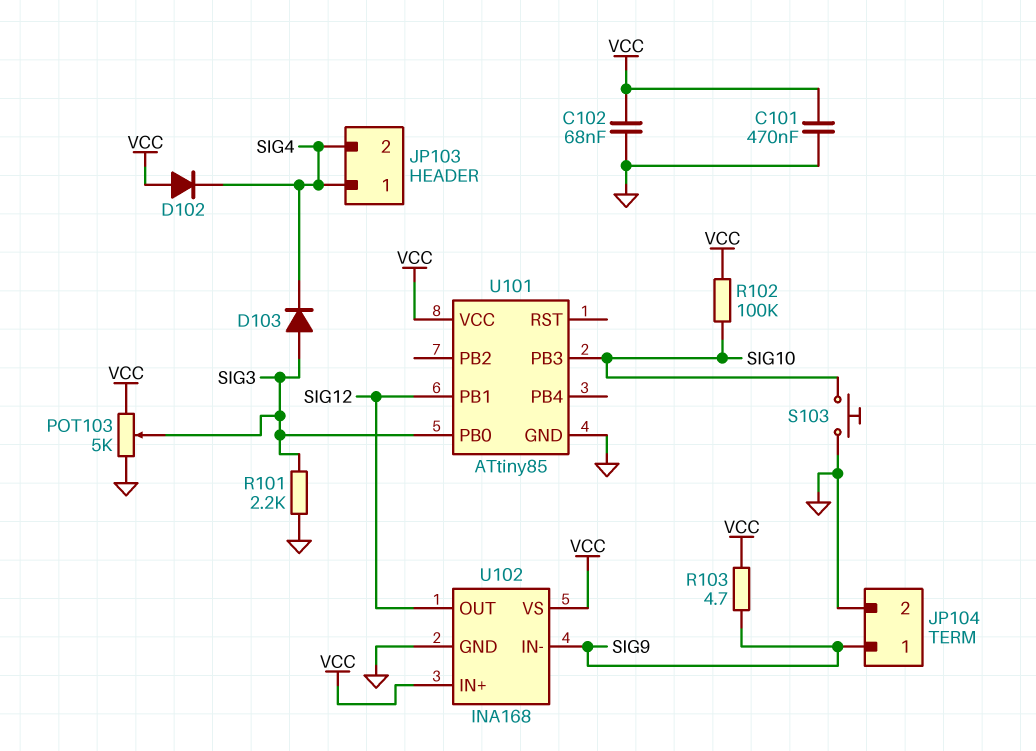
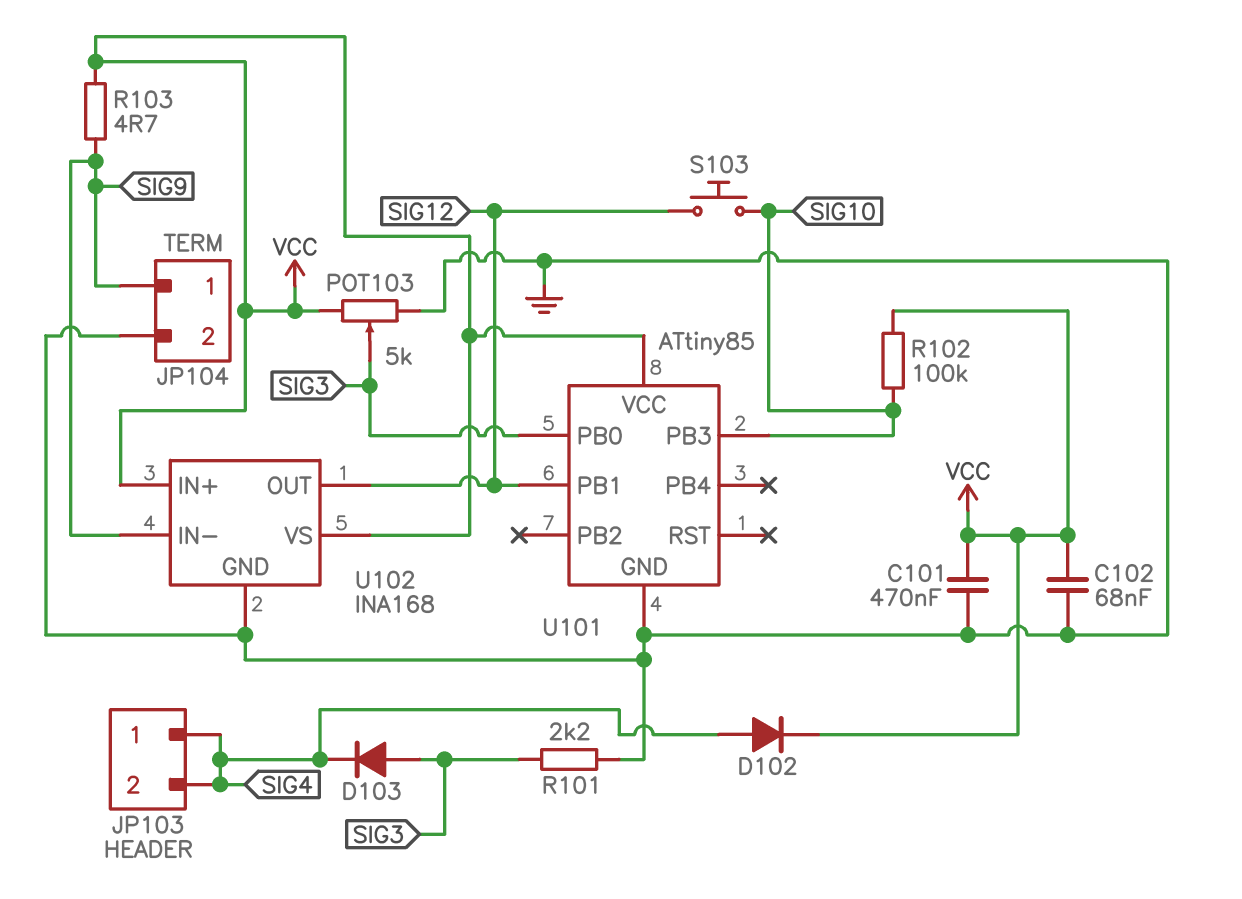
D102: diode (A VCC, K SIG4) -> diode (A SIG4, K VCC)
S103: button (GND, SIG10) -> button (SIG10, SIG12)

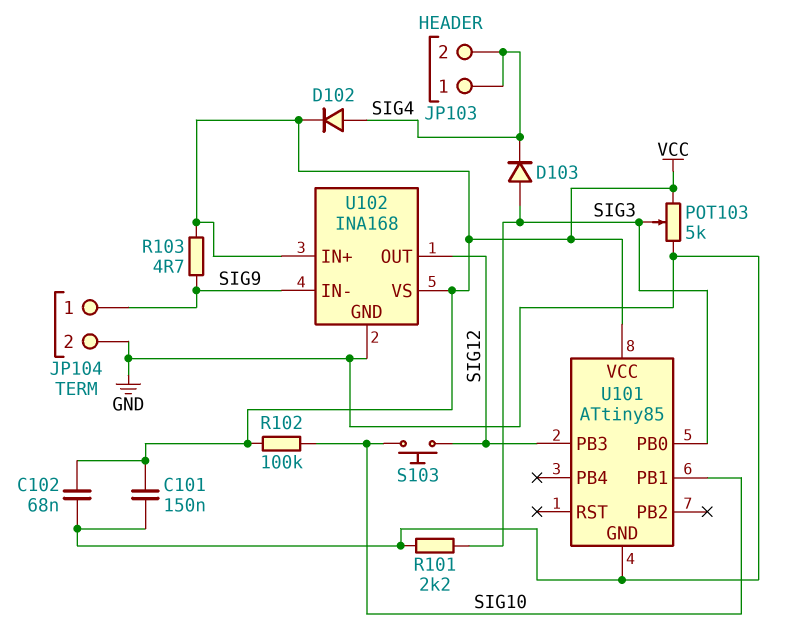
C101: 470nF (GND, VCC) -> 150nF (GND, VCC)
U101 pin PB1: SIG12 -> SIG10
U101 pin PB3: SIG10 -> SIG12

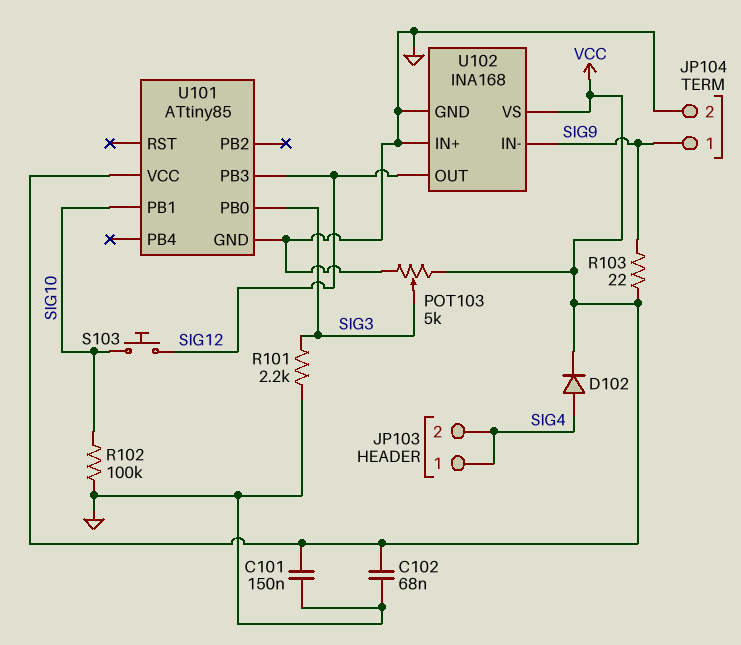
D103: diode (A SIG3, K SIG4) -> none
R102: 100k (SIG10, VCC) -> 100k (GND, SIG10)
R103: 4.7 (SIG9, VCC) -> 22 (SIG9, VCC)
U102 pin IN+: VCC -> GND

